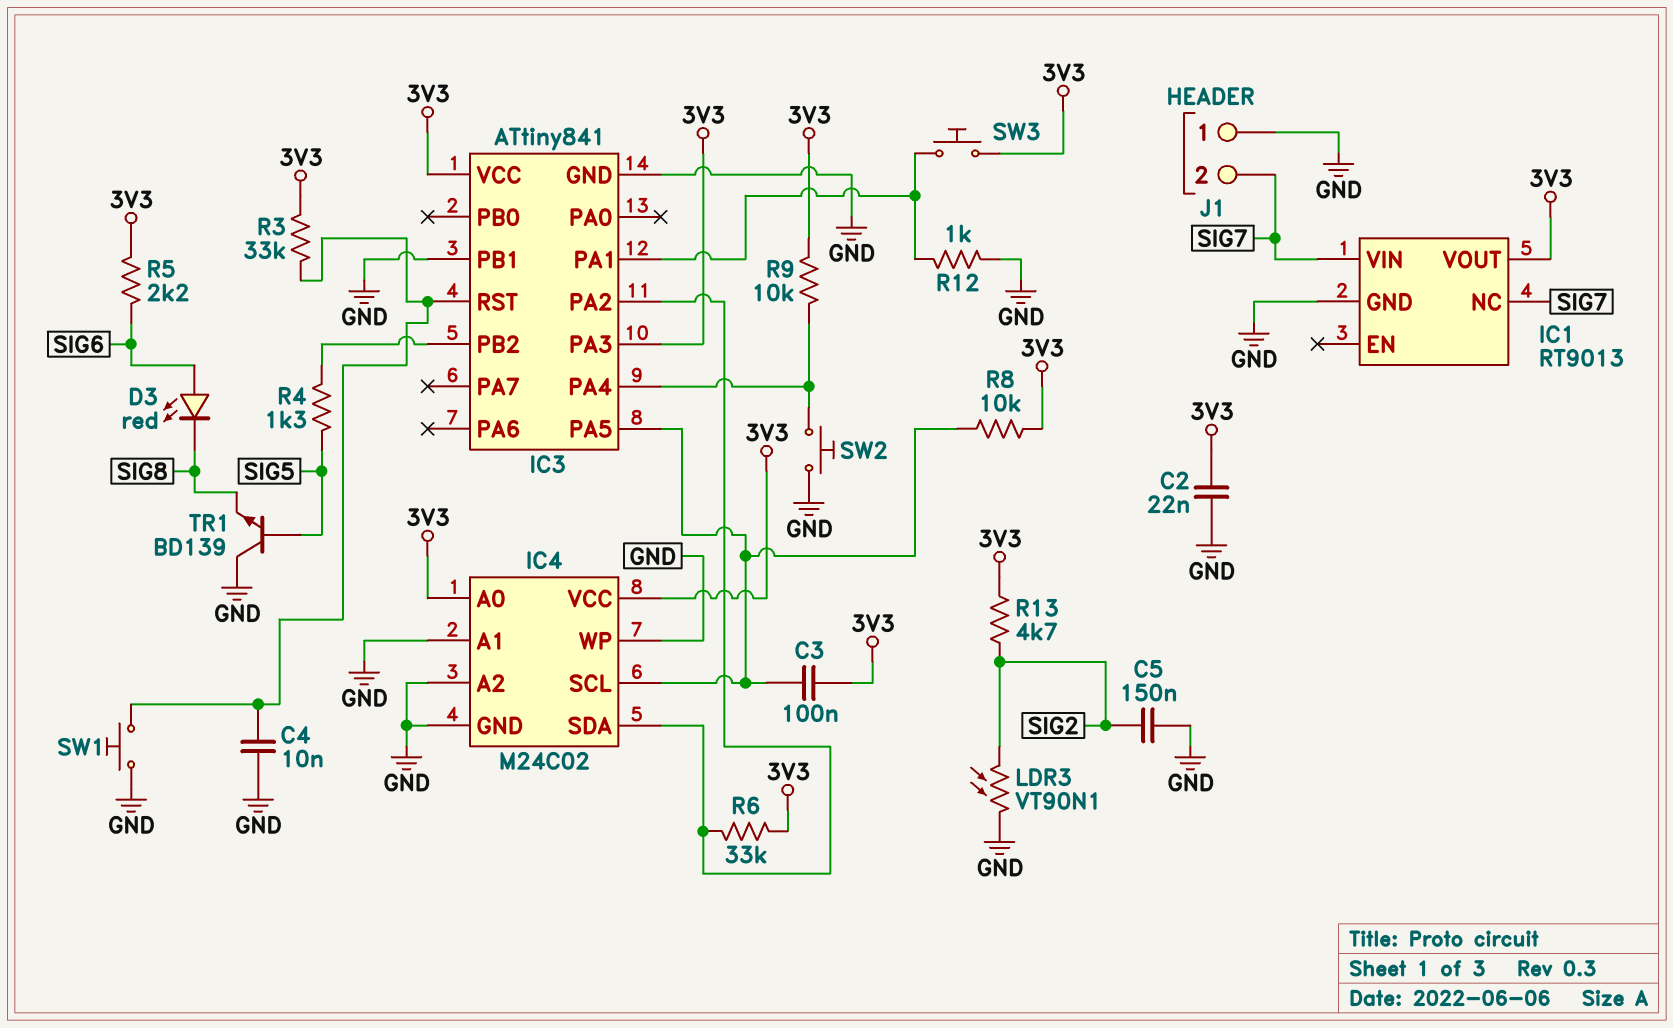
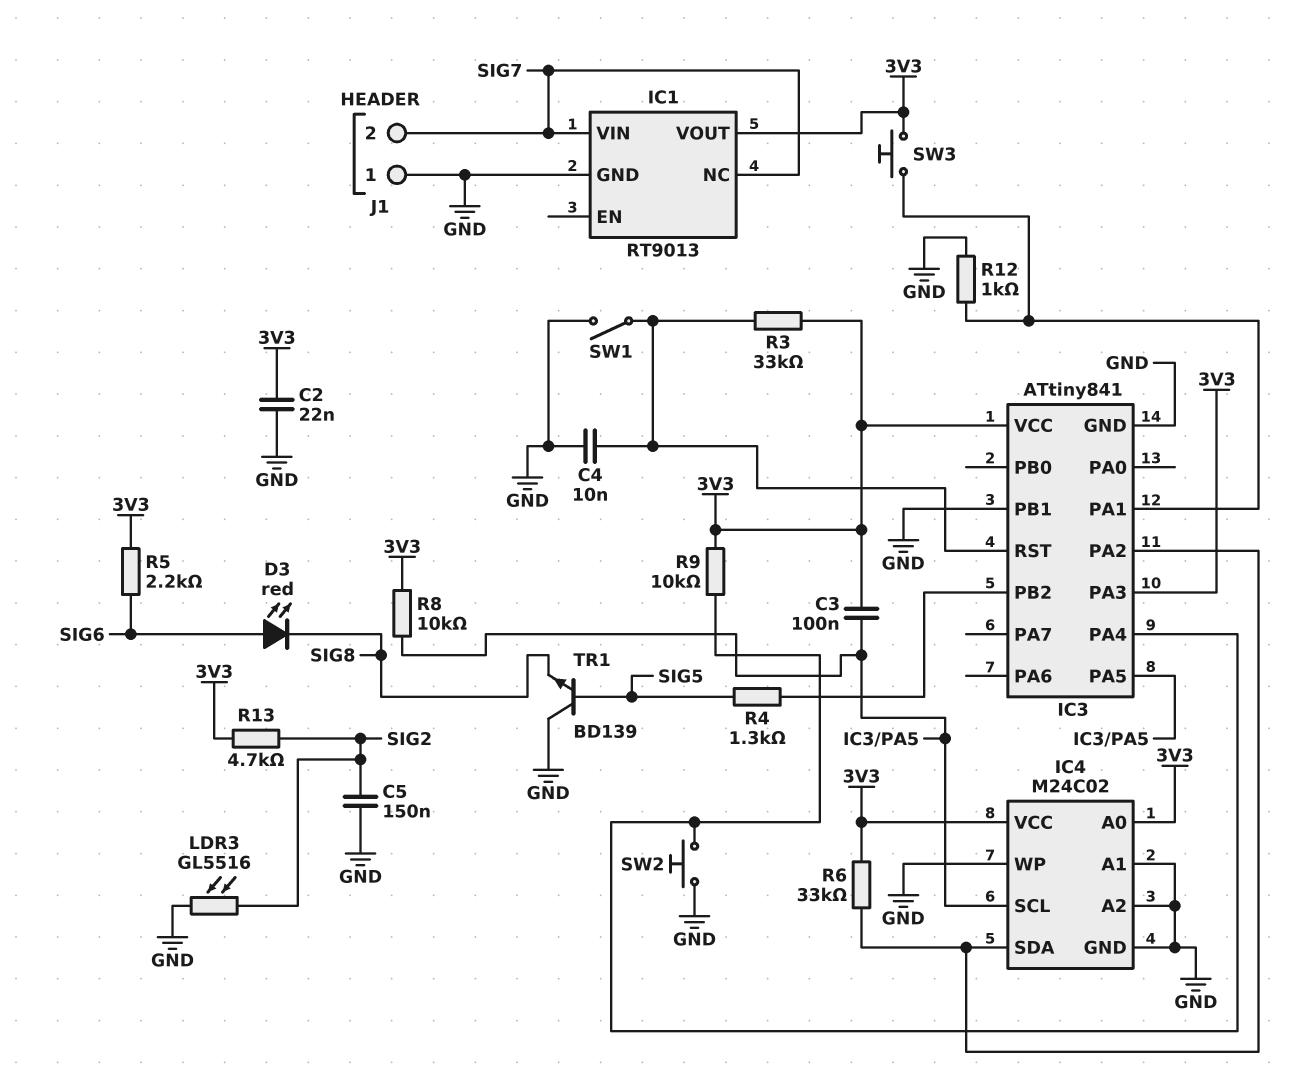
LDR3: VT90N1 (GND, SIG2) -> GL5516 (GND, SIG2)
SW1: button (GND, IC3/RST) -> switch (GND, IC3/RST)

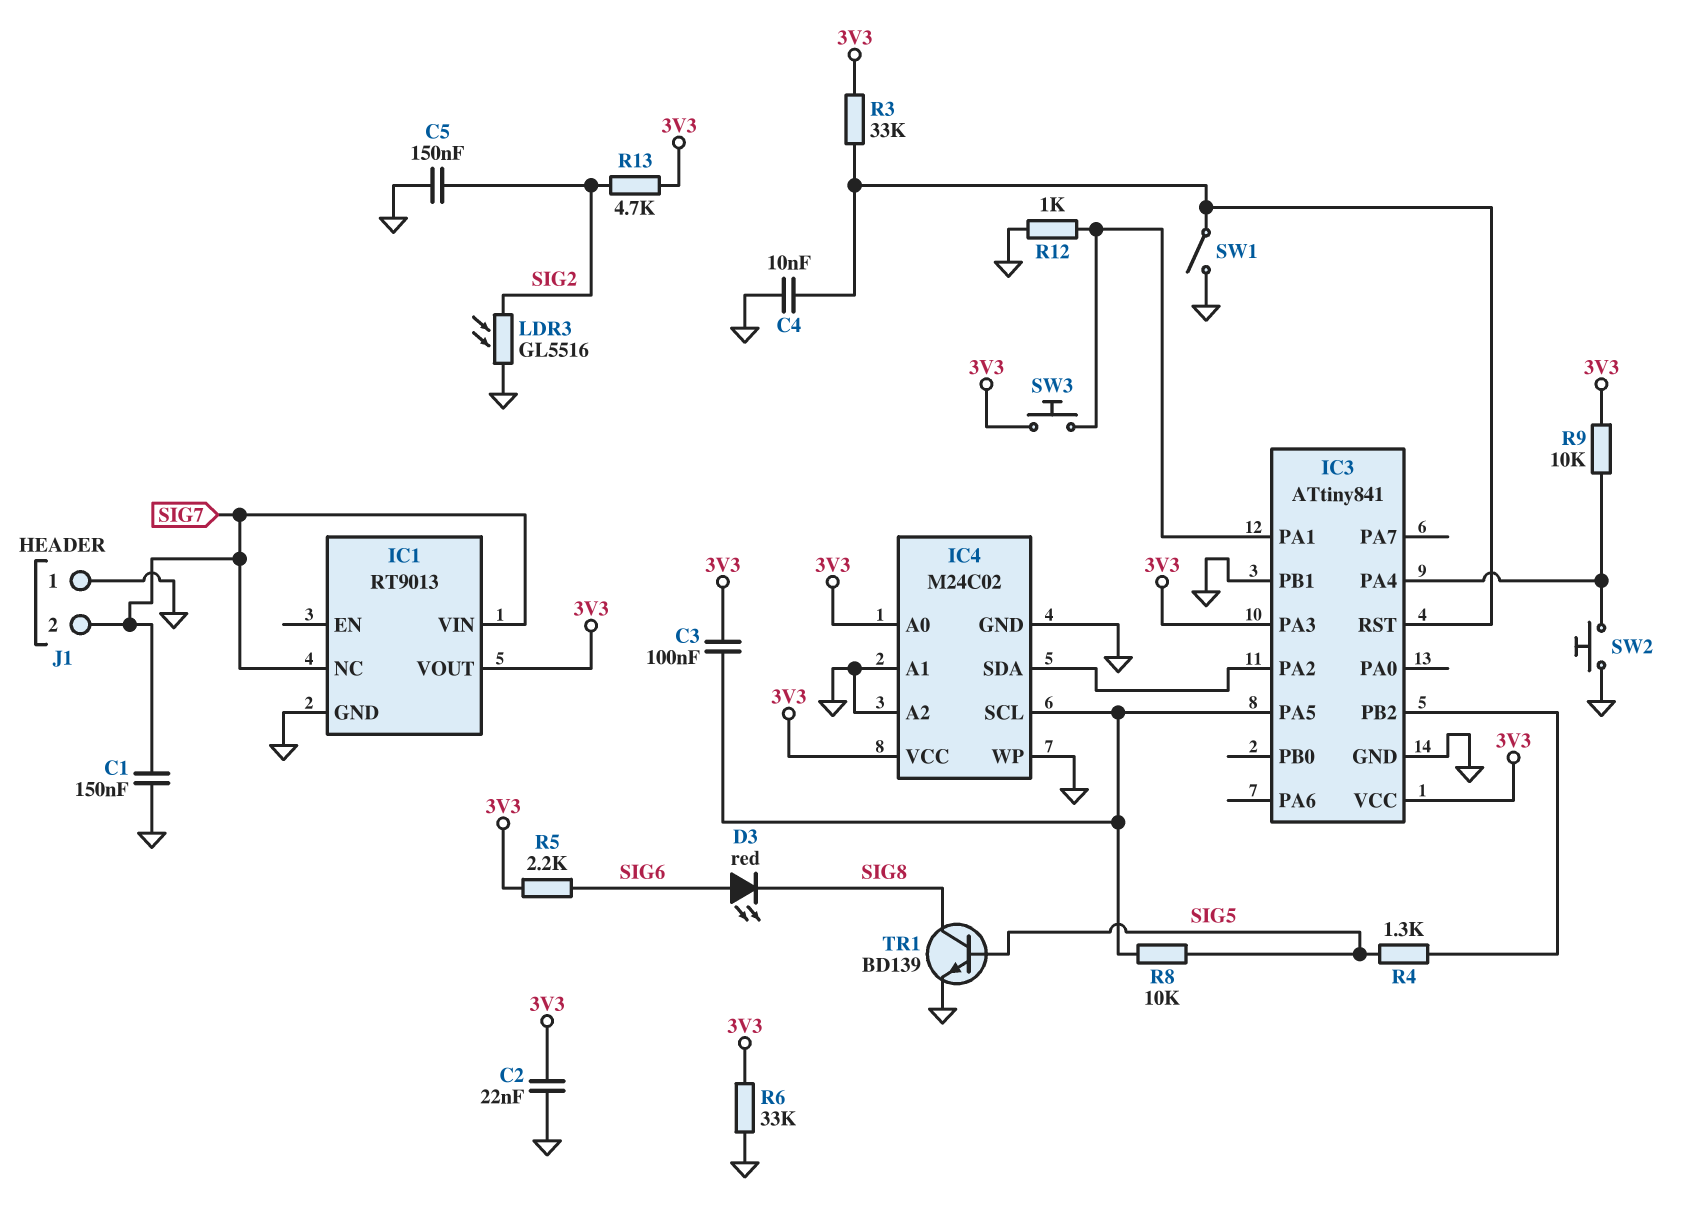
C1: none -> 150nF (GND, SIG7)
R6: 33k (3V3, IC3/PA2) -> 33k (3V3, GND)
R8: 10k (3V3, IC3/PA5) -> 10k (IC3/PA5, SIG5)
TR1: NPN BD139 (B SIG5, C GND, E SIG8) -> NPN BD139 (B SIG5, C SIG8, E GND)

